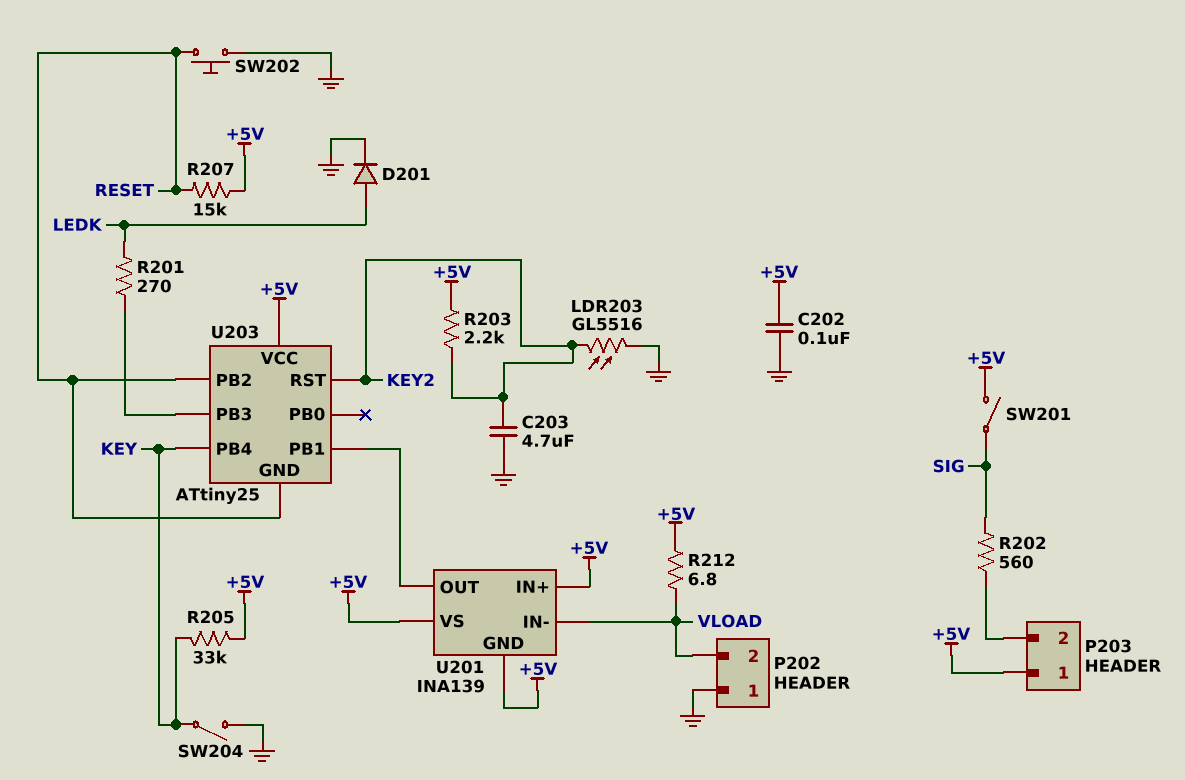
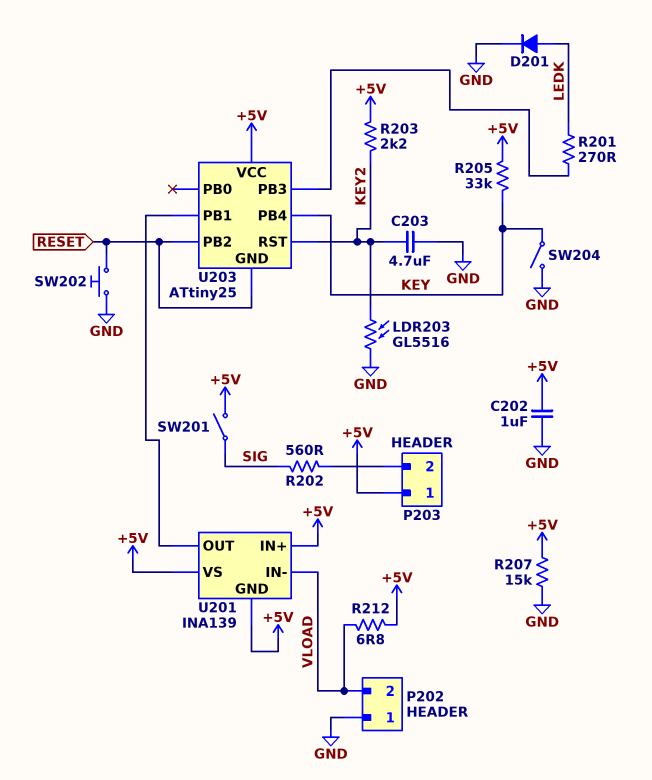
C202: 100nF (+5V, GND) -> 1uF (+5V, GND)
R207: 15k (+5V, RESET) -> 15k (+5V, GND)

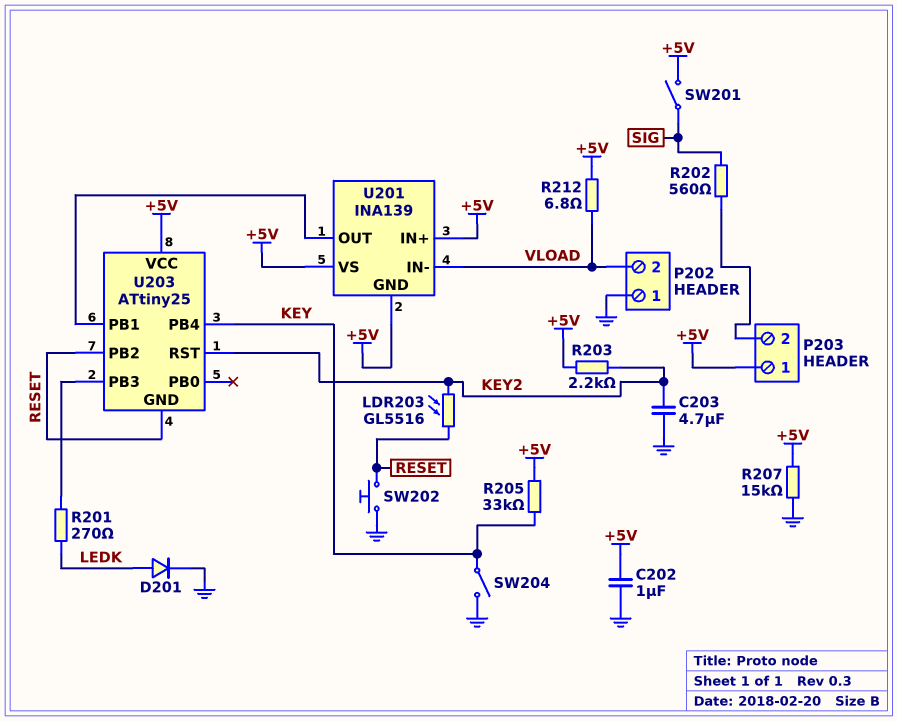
LDR203: GL5516 (GND, KEY2) -> GL5516 (KEY2, RESET)

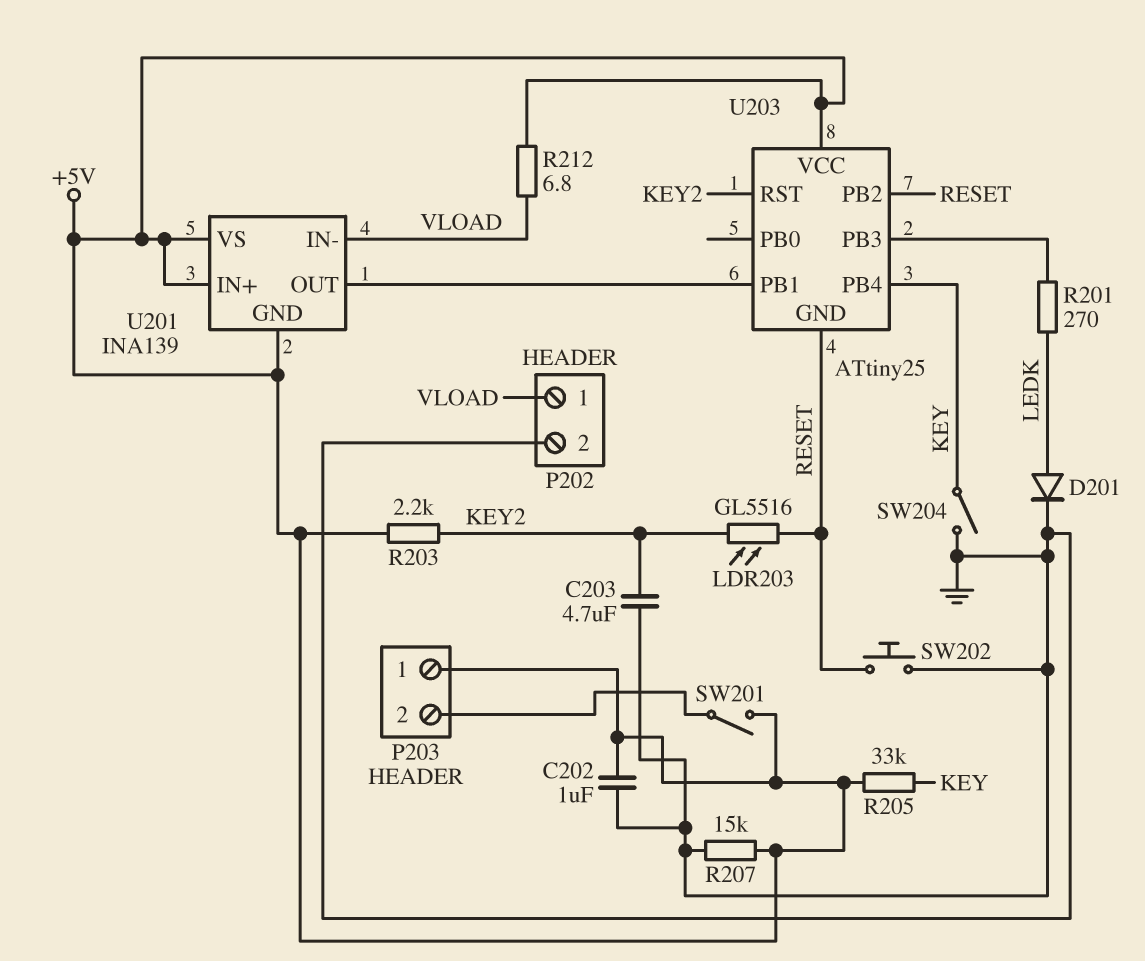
P202 pin 1: GND -> VLOAD
P202 pin 2: VLOAD -> GND
R202: 560 (P203/2, SIG) -> none
SW201: switch (+5V, SIG) -> switch (+5V, P203/2)

